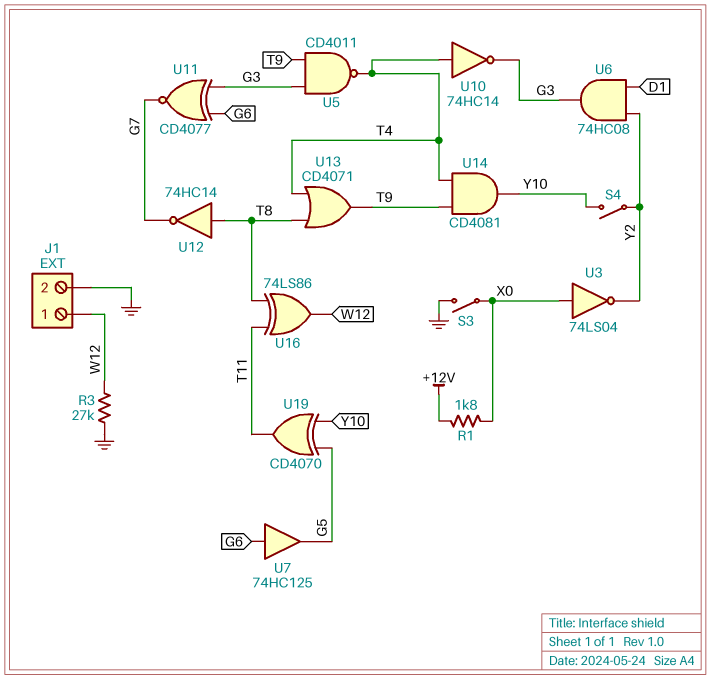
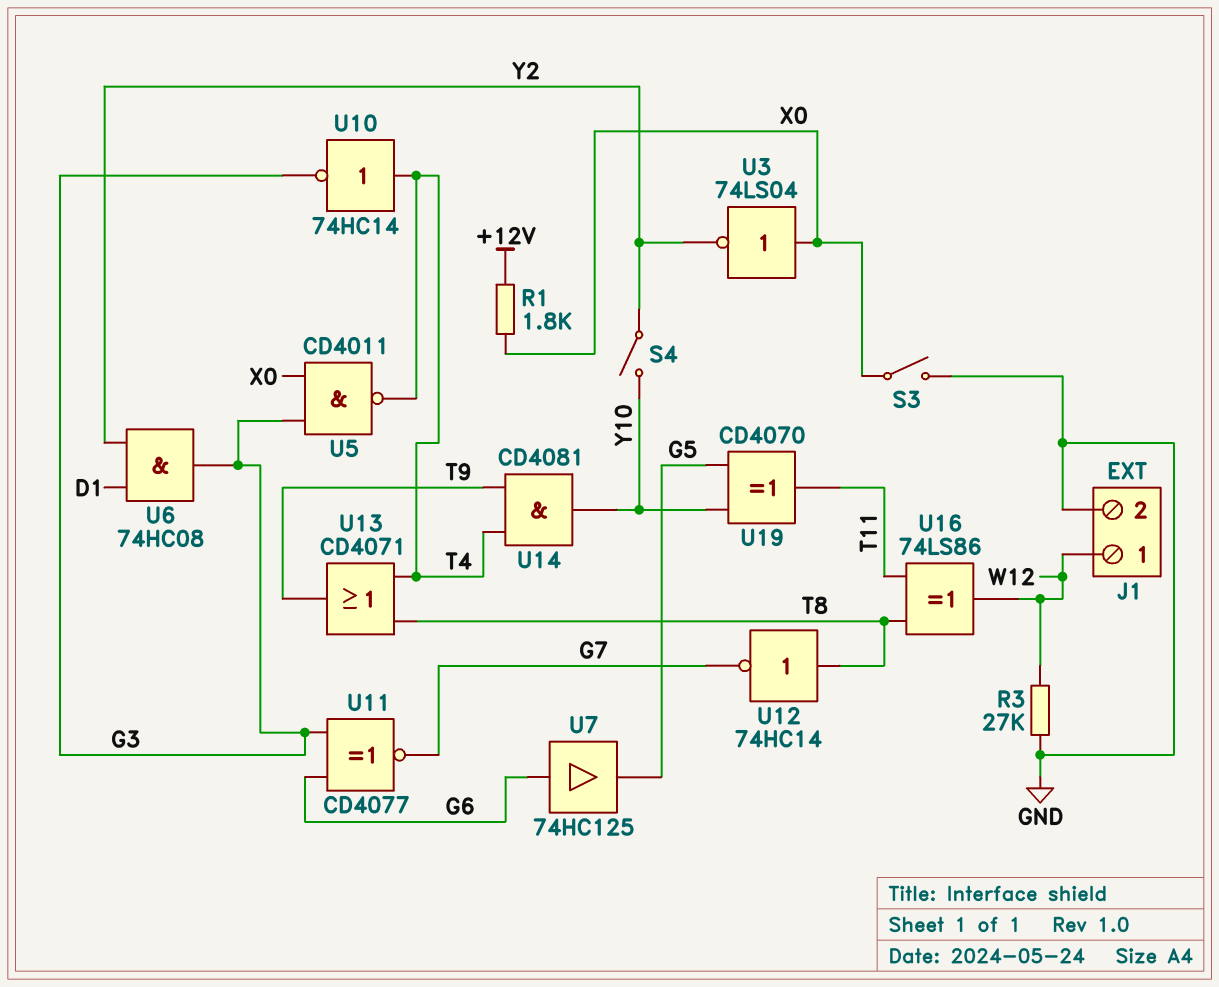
U5: NAND CD4011 (in G3, in T9, out T4) -> NAND CD4011 (in G3, in X0, out T4)

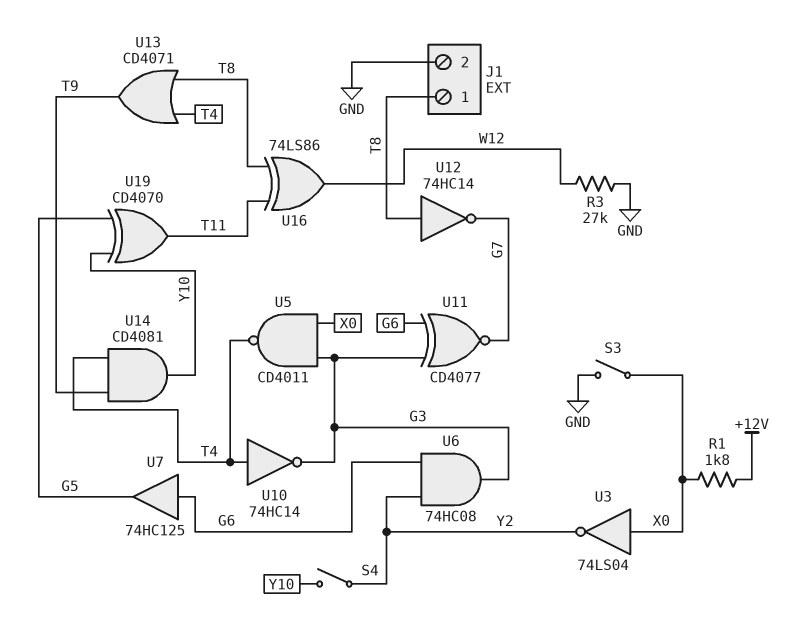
J1 pin 1: W12 -> T8
U6: AND 74HC08 (in D1, in Y2, out G3) -> AND 74HC08 (in G6, in Y2, out G3)

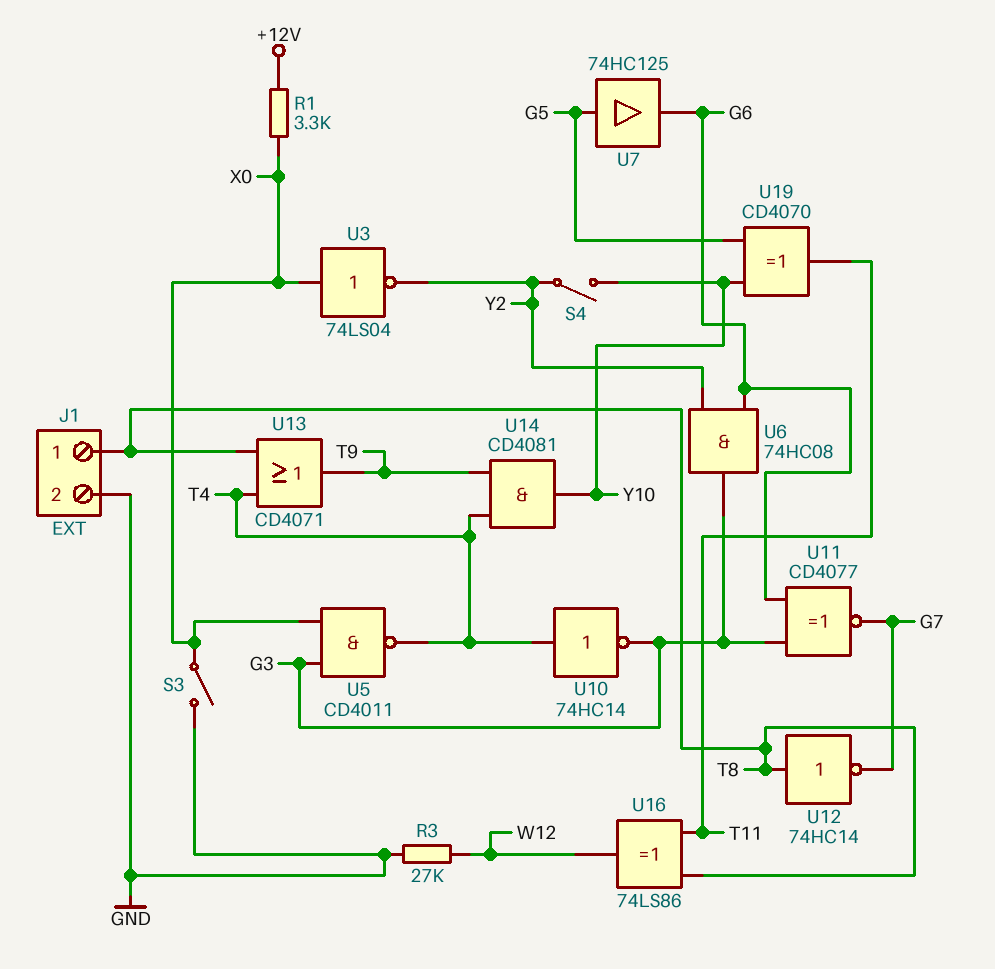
R1: 1.8k (+12V, X0) -> 3.3k (+12V, X0)
U7: buffer 74HC125 (in G6, out G5) -> buffer 74HC125 (in G5, out G6)

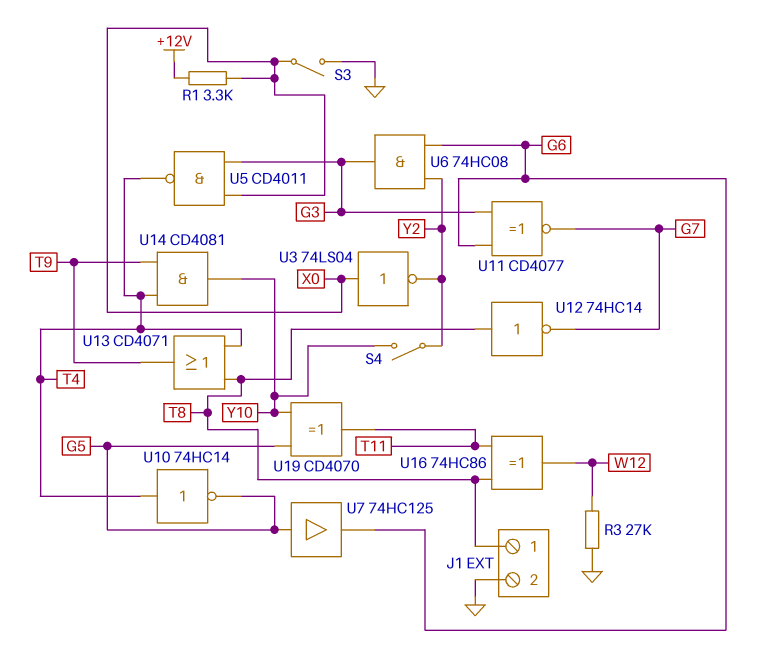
U10: NOT 74HC14 (in T4, out G3) -> NOT 74HC14 (in T4, out G5)
U16: XOR 74LS86 (in T8, in T11, out W12) -> XOR 74HC86 (in T8, in T11, out W12)

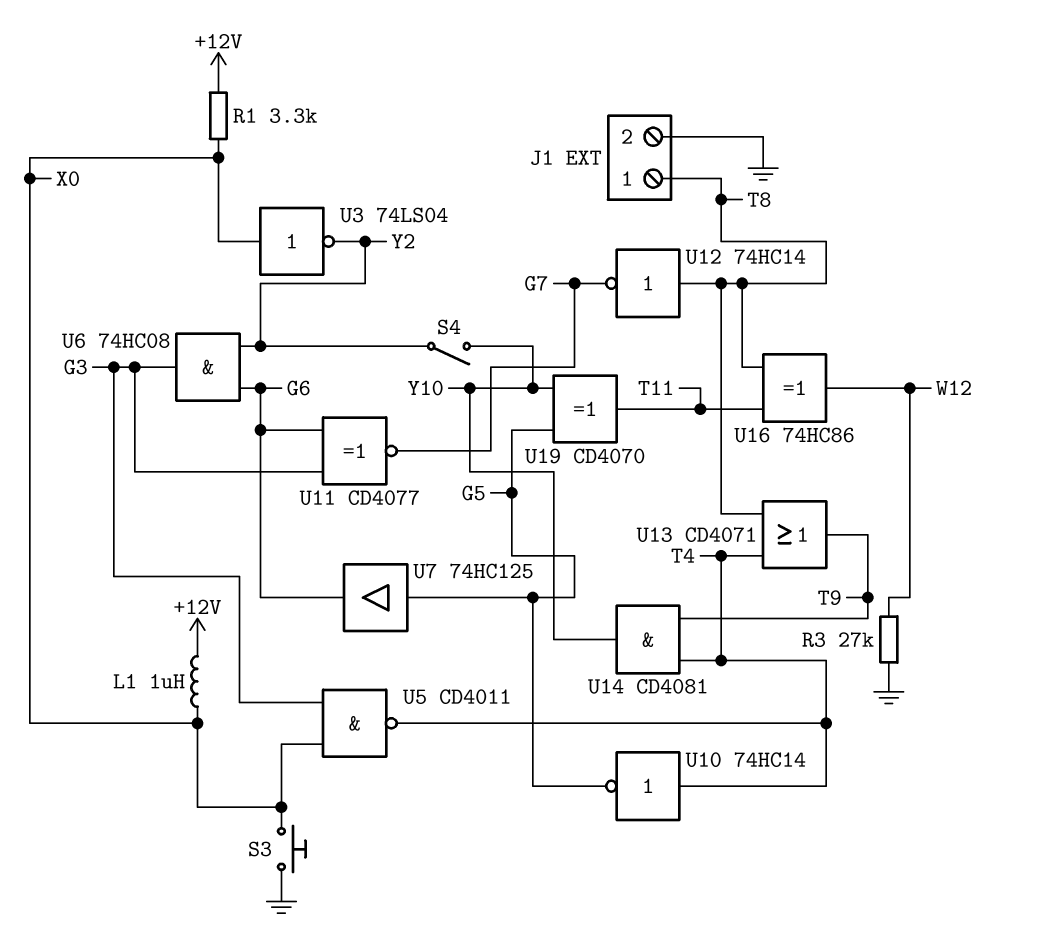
L1: none -> 1uH (+12V, X0)
S3: switch (GND, X0) -> button (GND, X0)

